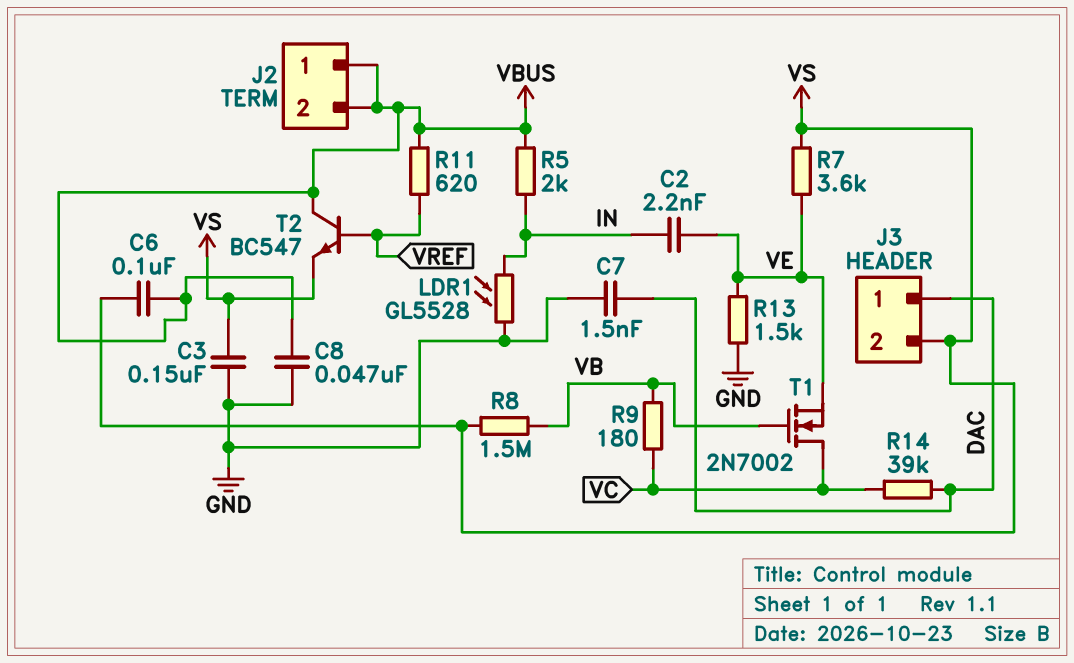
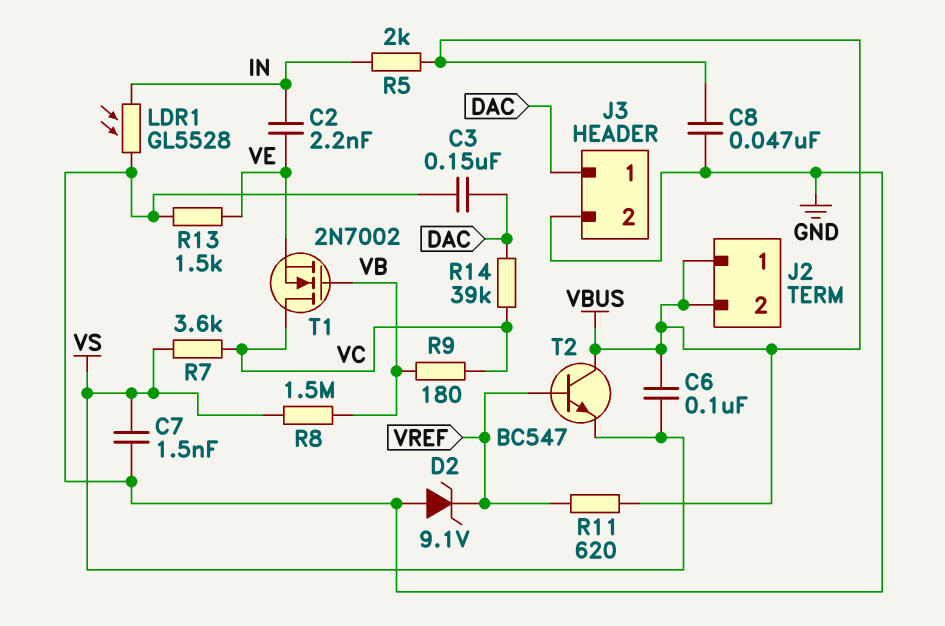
C3: 150nF (GND, VS) -> 150nF (DAC, GND)
C7: 1.5nF (DAC, GND) -> 1.5nF (GND, VS)
D2: none -> zener 9.1V (A GND, K VREF)
J3 pin 2: VS -> GND
R7: 3.6k (VE, VS) -> 3.6k (VC, VS)

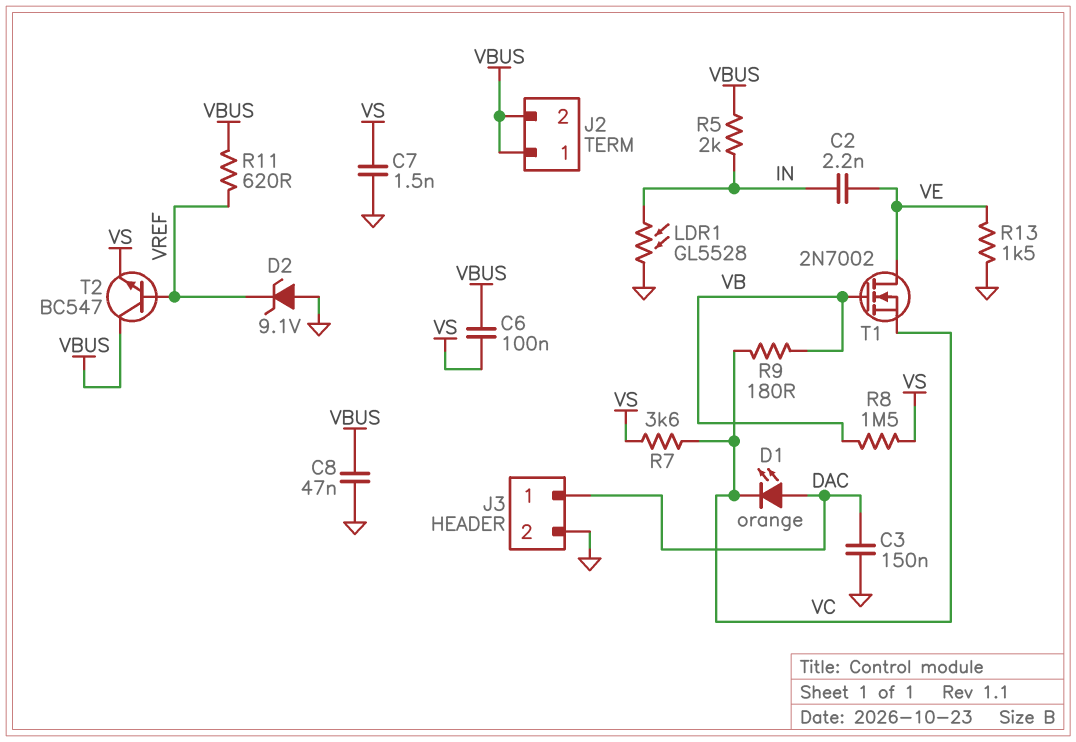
D1: none -> LED orange (A DAC, K VC)
R14: 39k (DAC, VC) -> none
T1: NMOS 2N7002 (G VB, D VC, S VE) -> NMOS 2N7002 (G VB, D VE, S VC)

